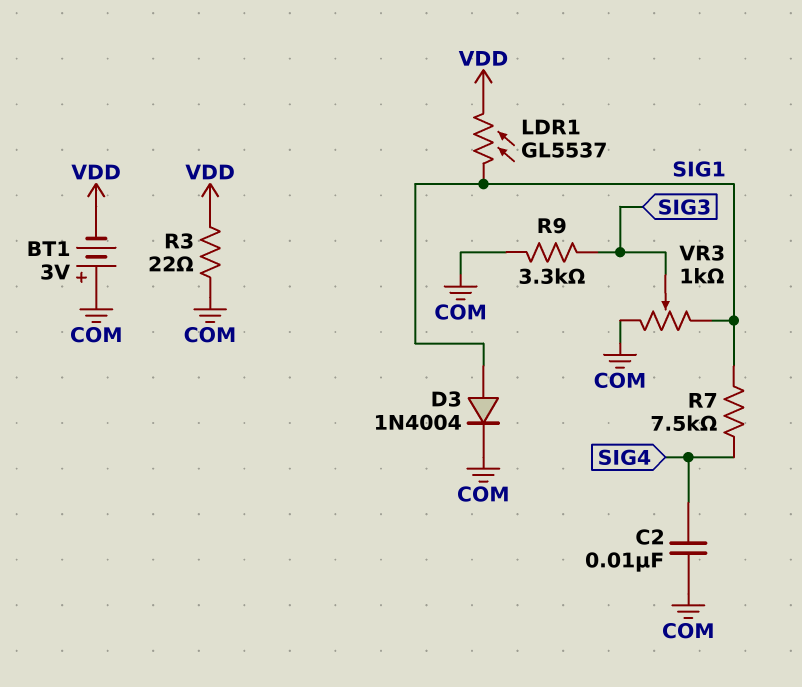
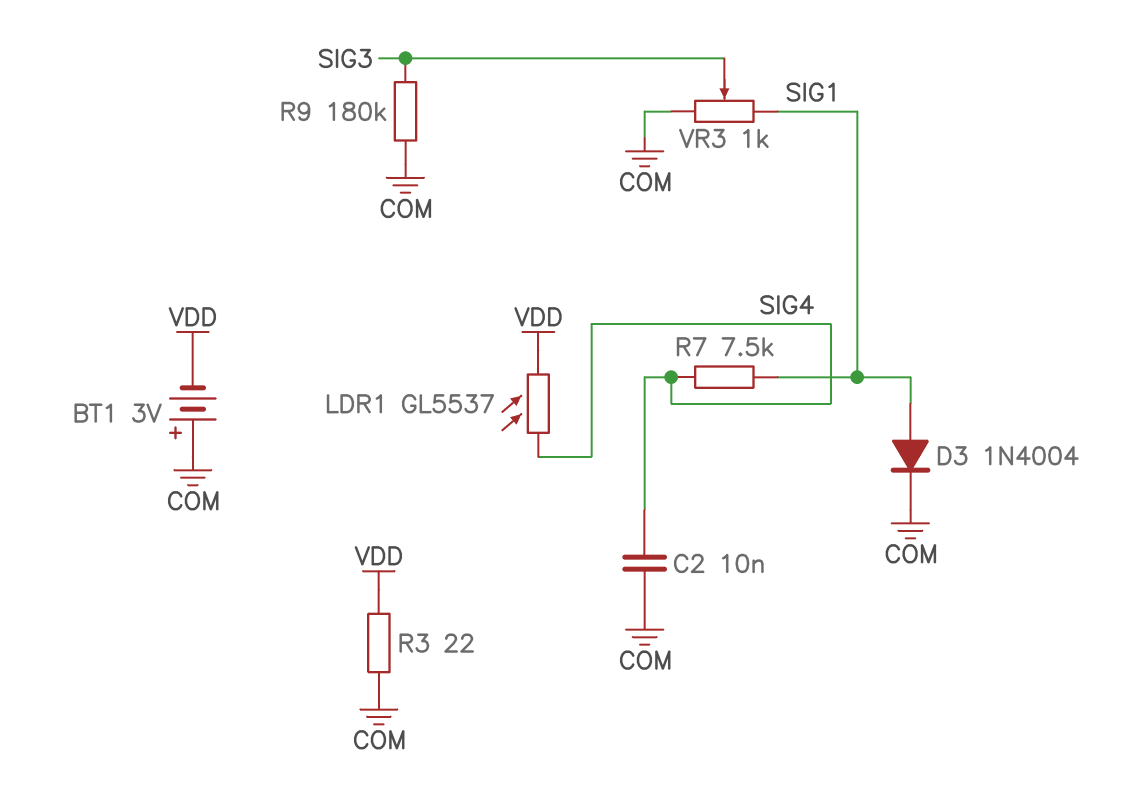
LDR1: GL5537 (SIG1, VDD) -> GL5537 (SIG4, VDD)
R9: 3.3k (COM, SIG3) -> 180k (COM, SIG3)

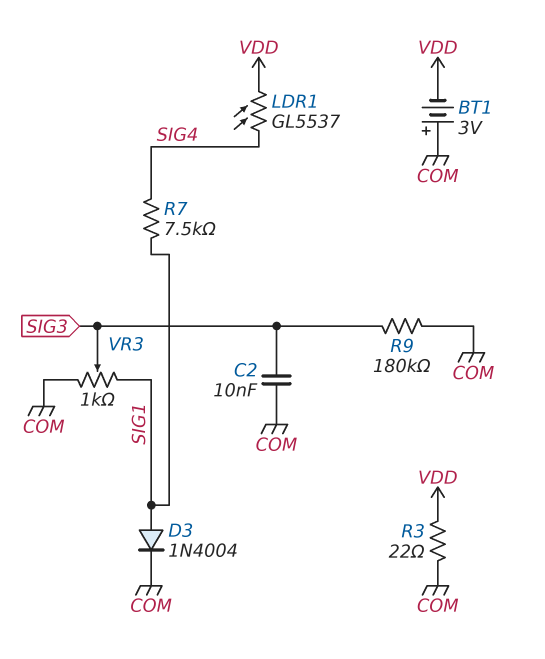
C2: 10nF (COM, SIG4) -> 10nF (COM, SIG3)

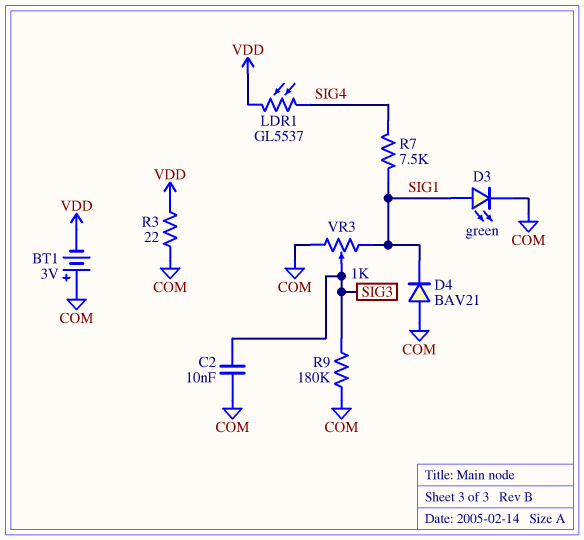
D3: diode 1N4004 (A SIG1, K COM) -> LED green (A SIG1, K COM)
D4: none -> diode BAV21 (A COM, K SIG1)

